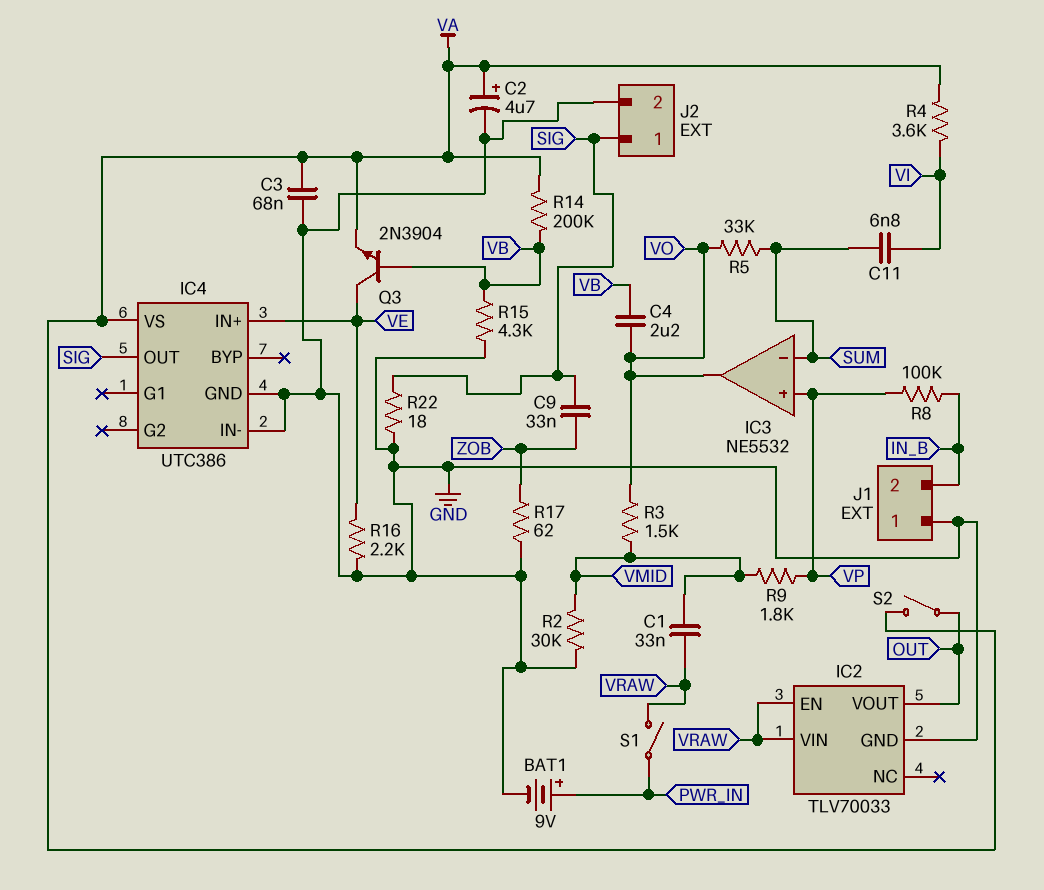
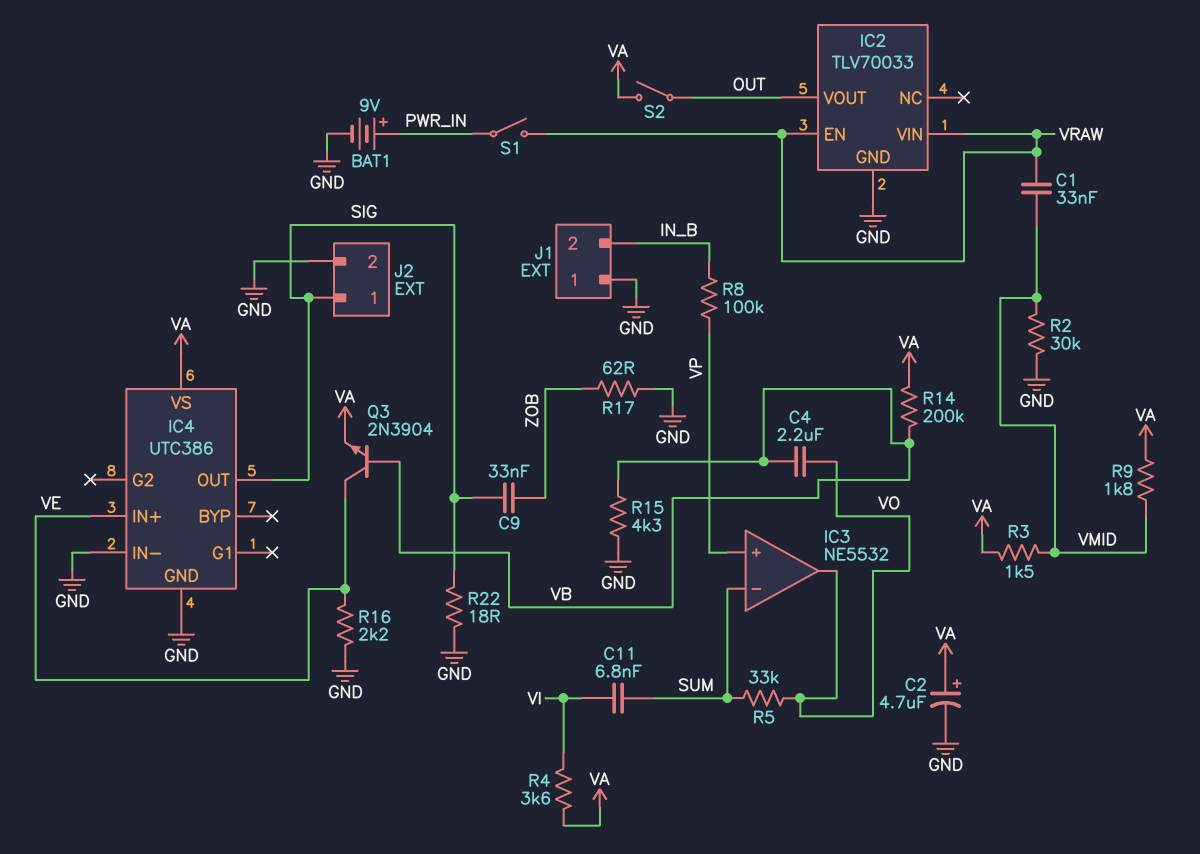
C3: 68nF (GND, VA) -> none
R3: 1.5k (VMID, VO) -> 1.5k (VA, VMID)
R9: 1.8k (VMID, VP) -> 1.8k (VA, VMID)

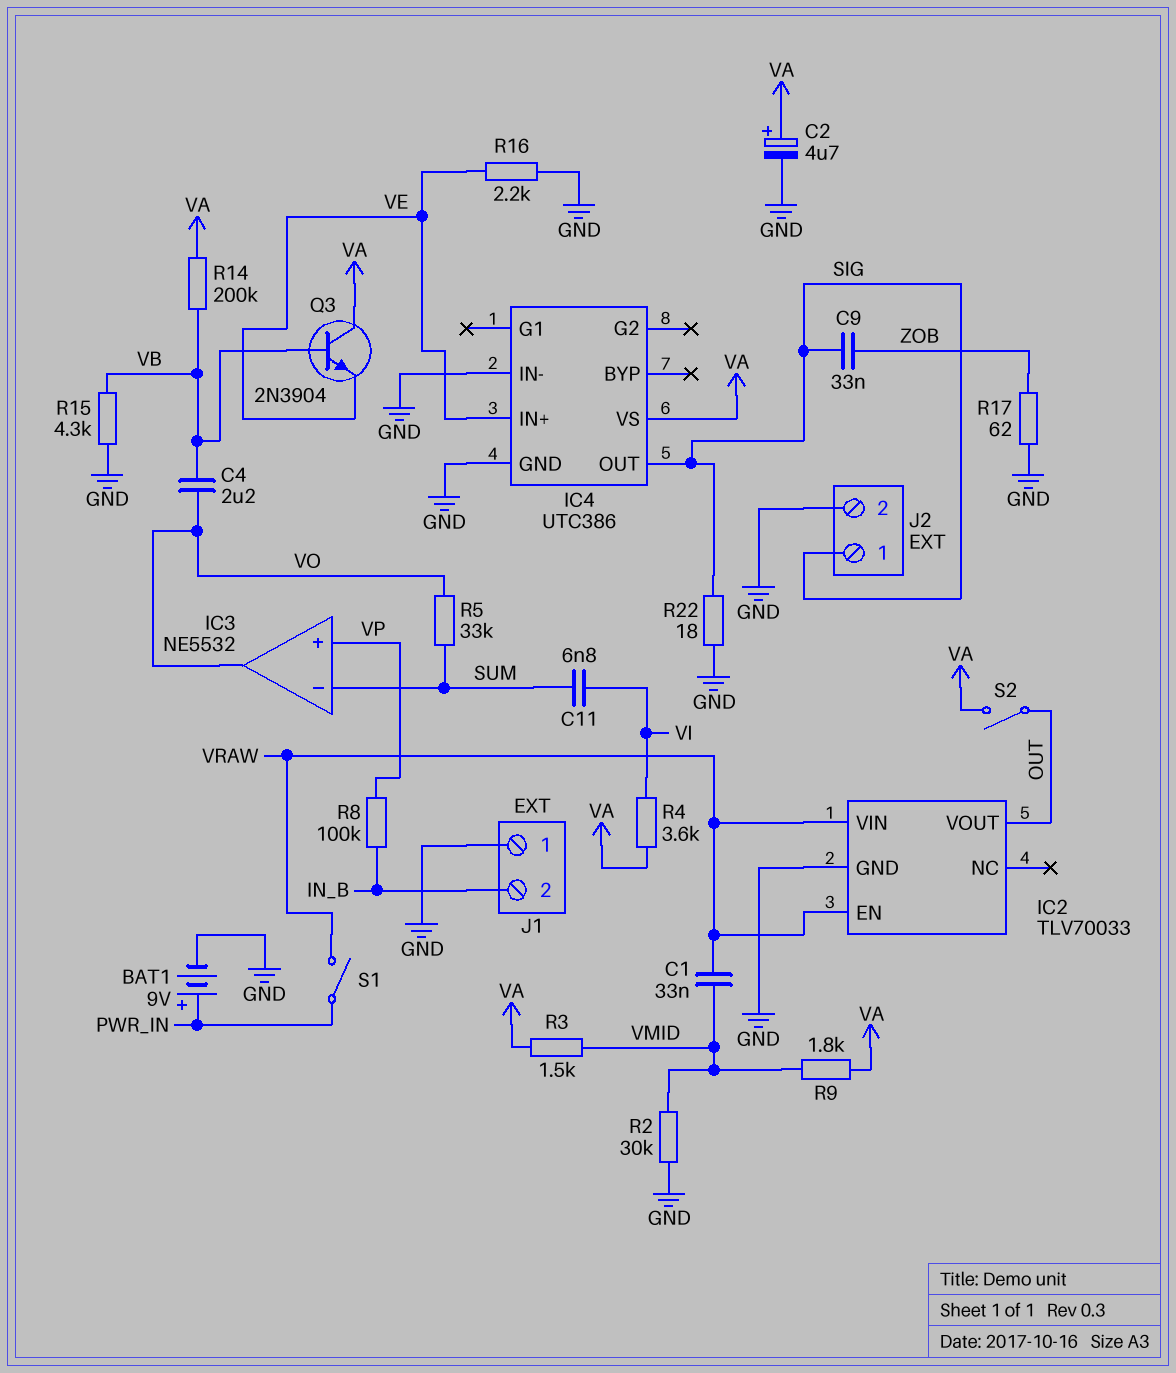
Q3: NPN 2N3904 (B VB, C VE, E VA) -> NPN 2N3904 (B VB, C VA, E VE)

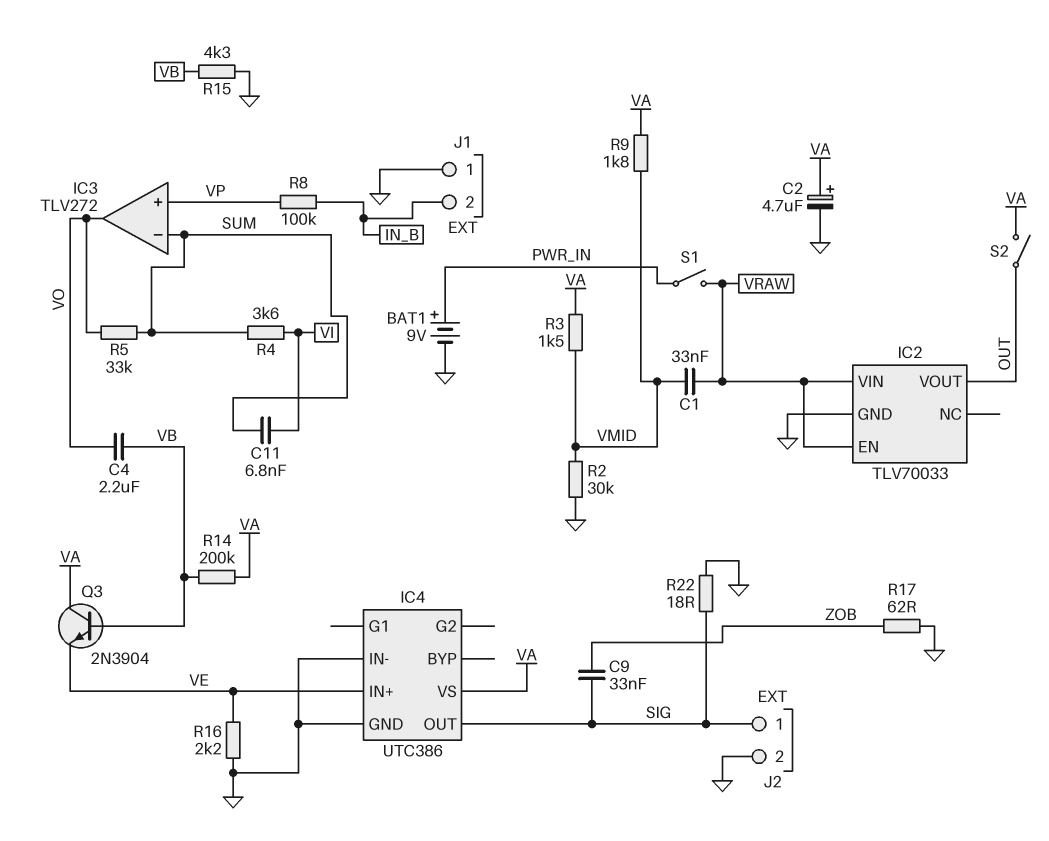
IC3: NE5532 -> TLV272
R4: 3.6k (VA, VI) -> 3.6k (SUM, VI)

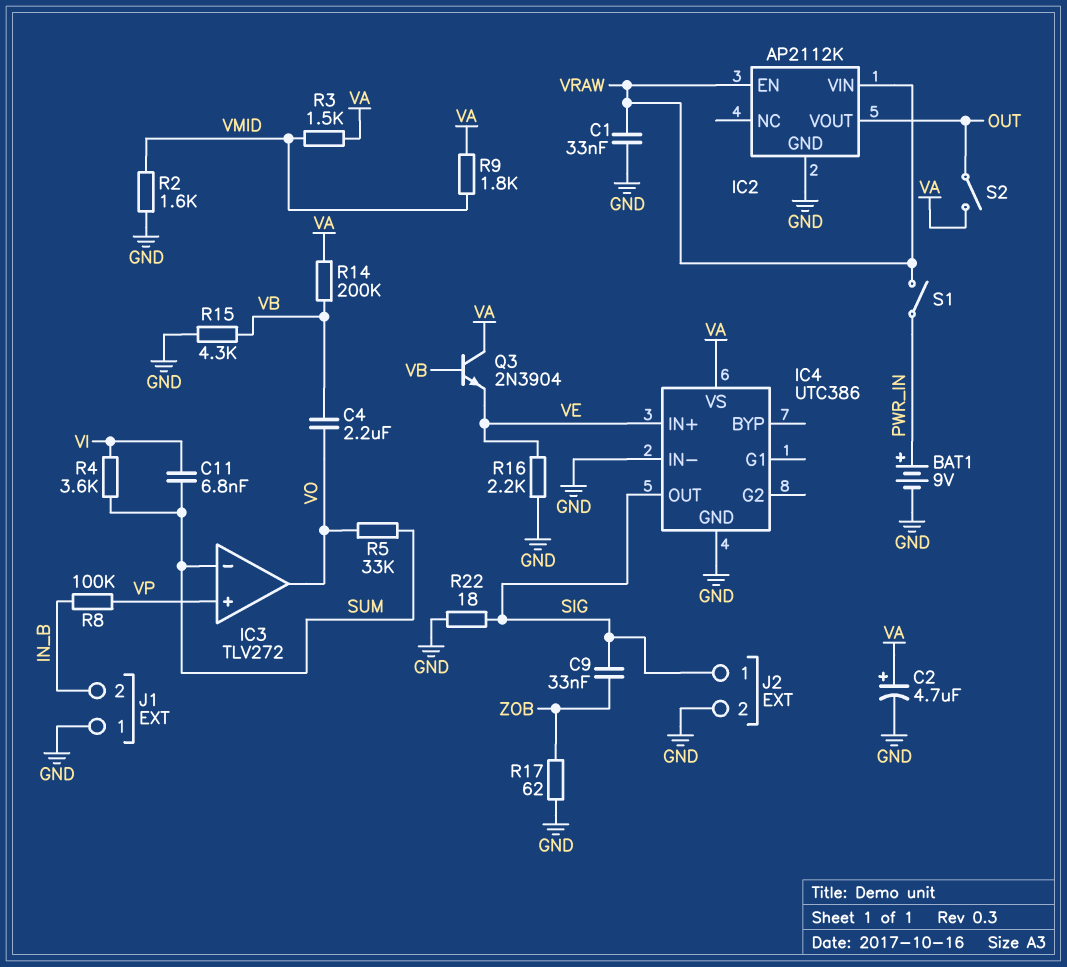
C1: 33nF (VMID, VRAW) -> 33nF (GND, VRAW)
IC2: TLV70033 -> AP2112K
R2: 30k (GND, VMID) -> 1.6k (GND, VMID)

